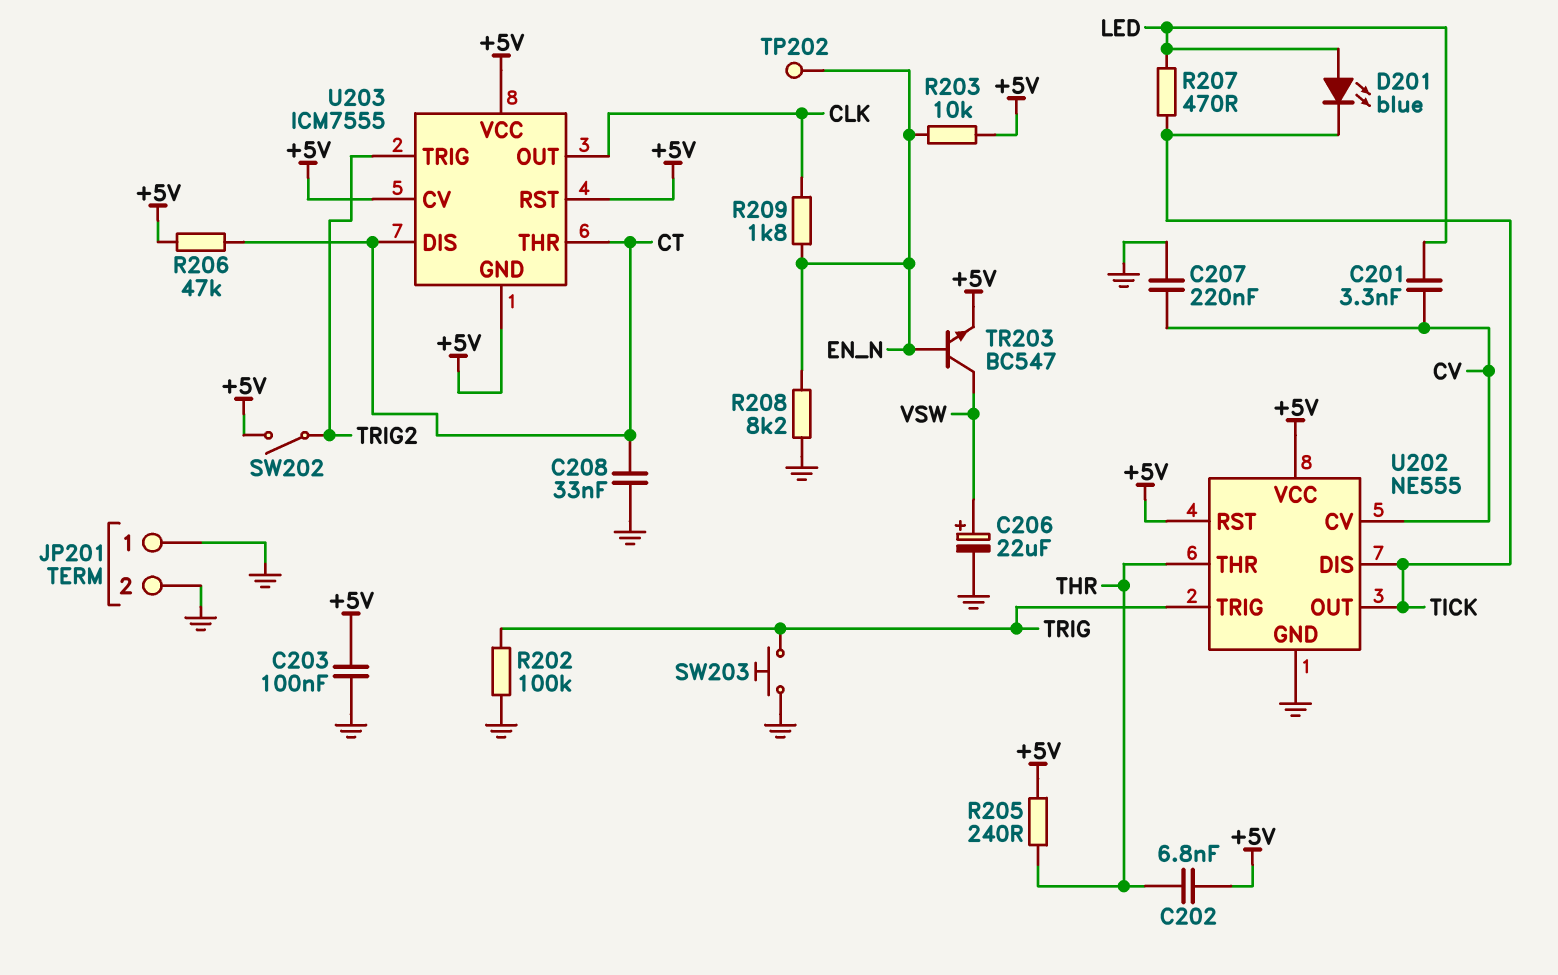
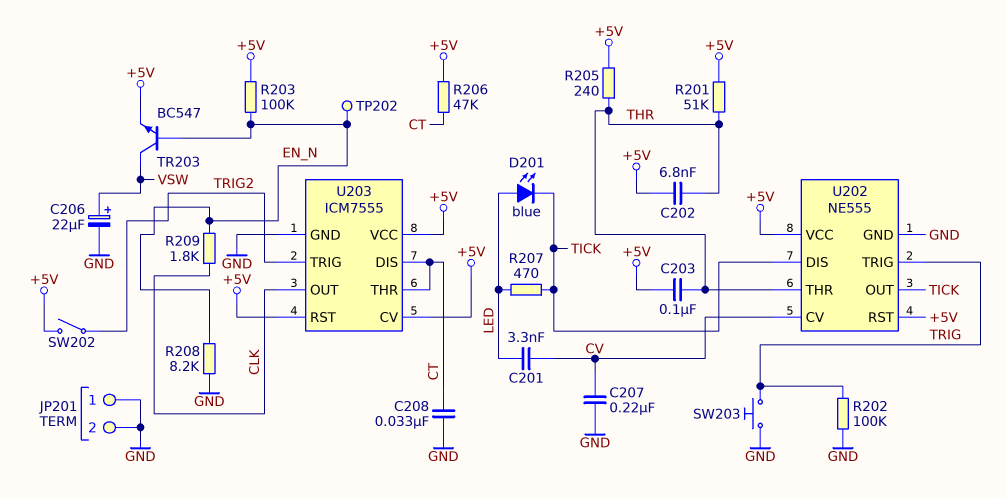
C203: 100nF (+5V, GND) -> 100nF (+5V, THR)
R201: none -> 51k (+5V, THR)
R203: 10k (+5V, EN_N) -> 100k (+5V, EN_N)
U203 pin GND: +5V -> GND

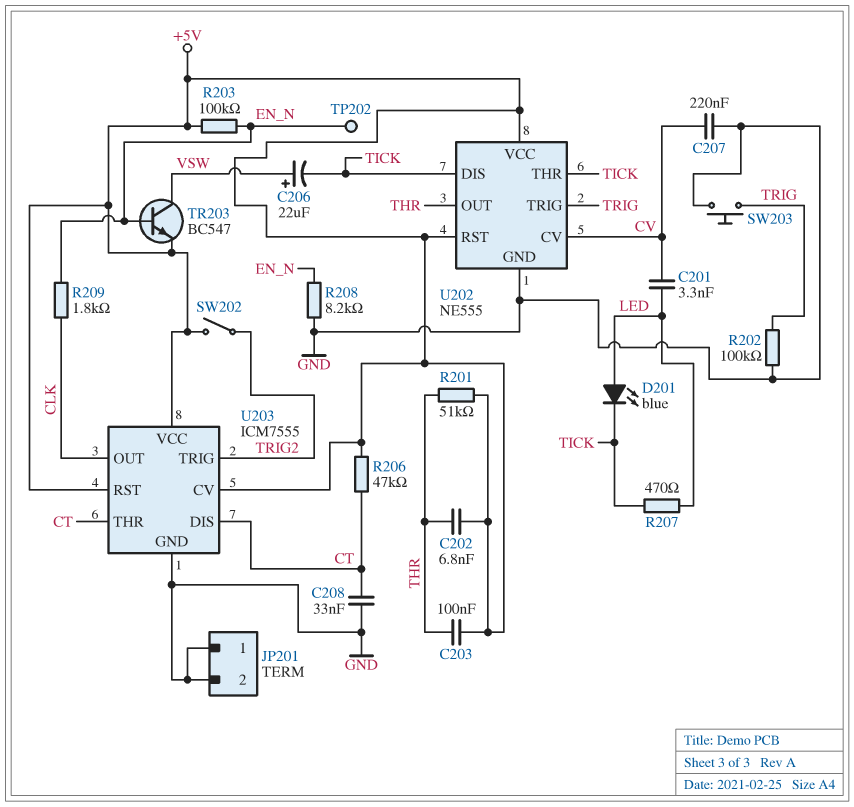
C206: 22uF (plus VSW, minus GND) -> 22uF (plus VSW, minus TICK)
R205: 240 (+5V, THR) -> none
U202 pin OUT: TICK -> THR
U202 pin THR: THR -> TICK

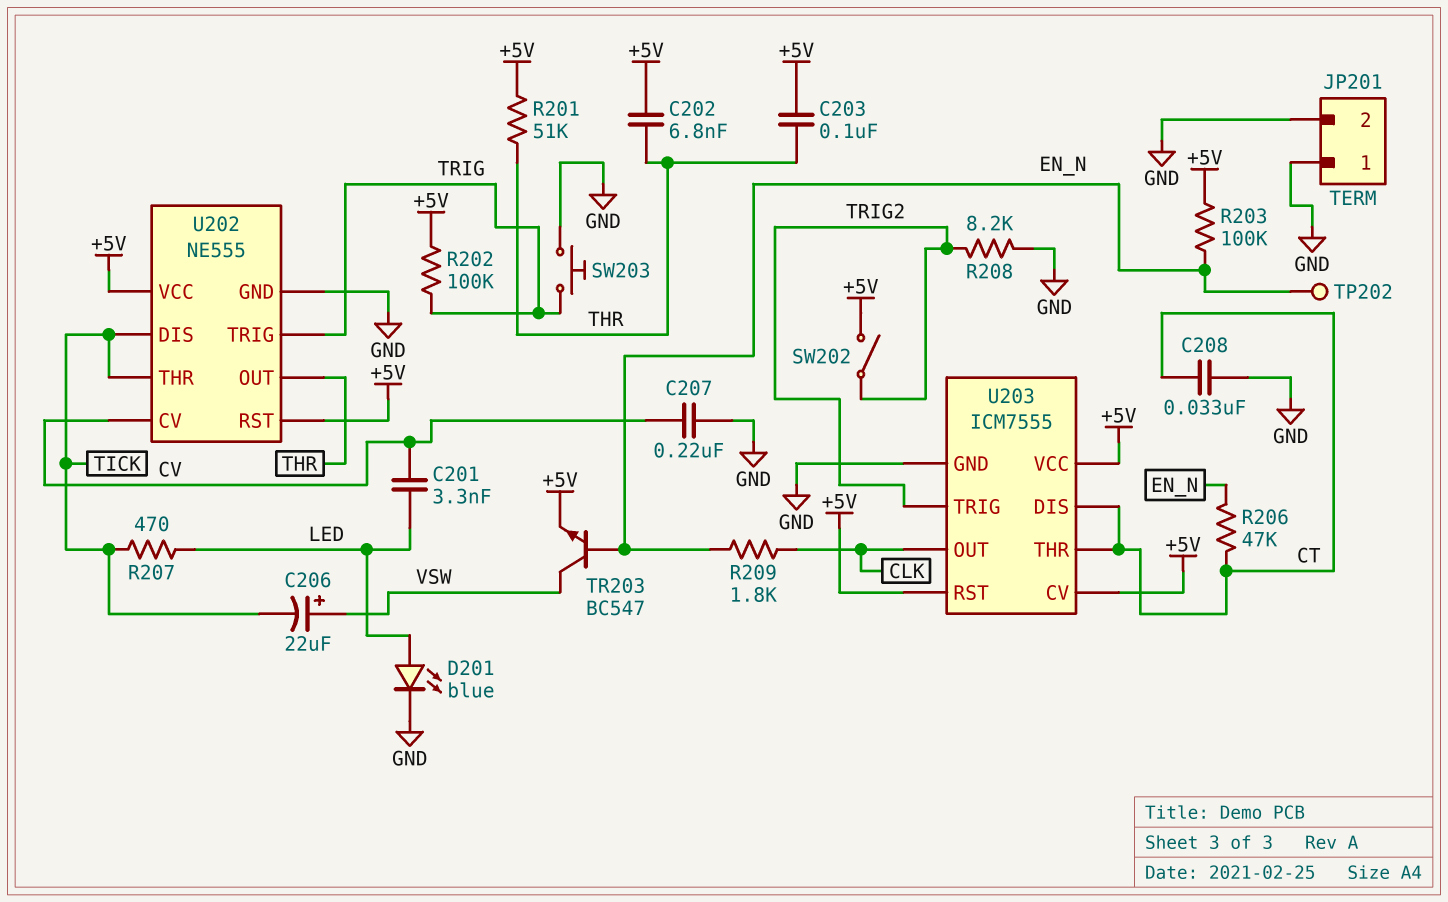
D201: LED blue (A LED, K TICK) -> LED blue (A LED, K GND)
R202: 100k (GND, TRIG) -> 100k (+5V, TRIG)
R206: 47k (+5V, CT) -> 47k (CT, EN_N)
R208: 8.2k (EN_N, GND) -> 8.2k (GND, TRIG2)

